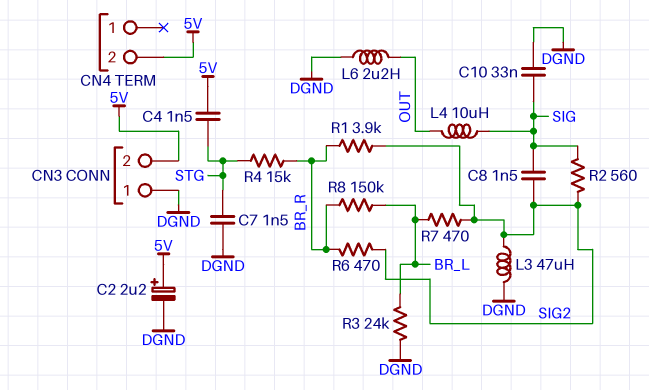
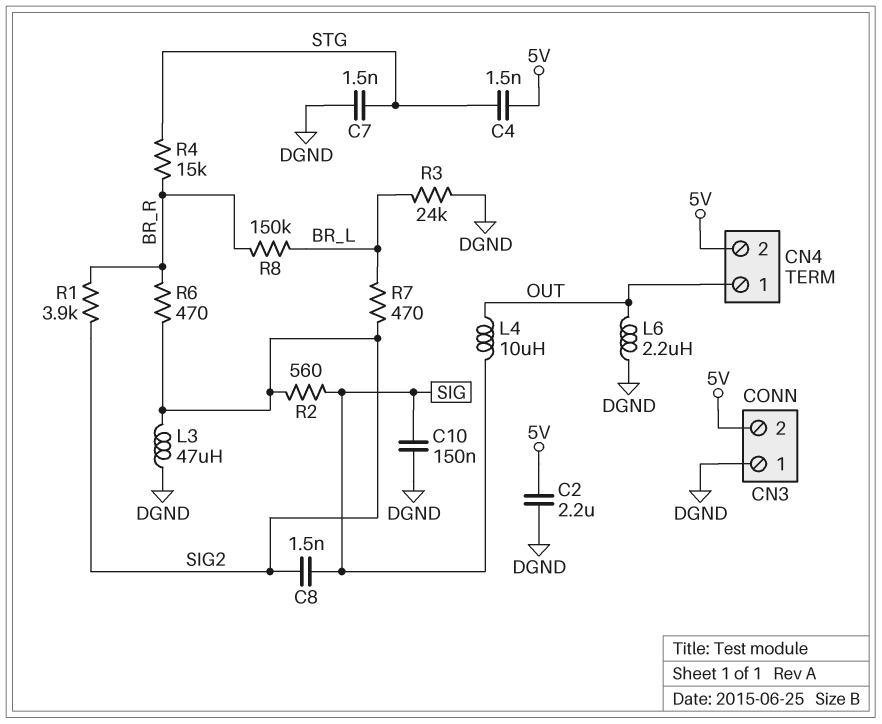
C2: 2.2uF (plus 5V, minus DGND) -> 2.2uF (5V, DGND)
C10: 33nF (DGND, SIG) -> 150nF (DGND, SIG)
CN4 pin 1: none -> OUT

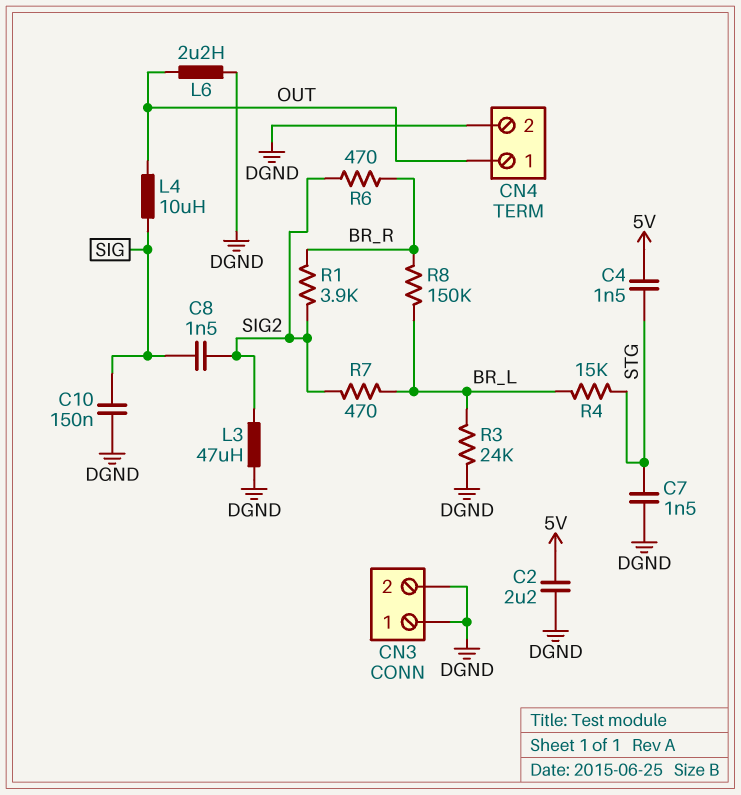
CN3 pin 2: 5V -> DGND
CN4 pin 2: 5V -> DGND
R2: 560 (SIG, SIG2) -> none
R4: 15k (BR_R, STG) -> 15k (BR_L, STG)

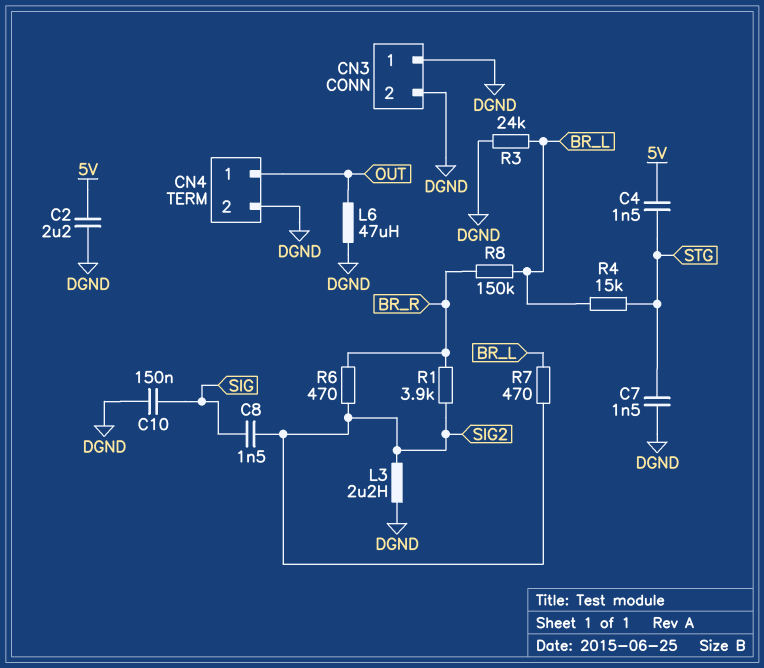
L3: 47uH (DGND, SIG2) -> 2.2uH (DGND, SIG2)
L4: 10uH (OUT, SIG) -> none
L6: 2.2uH (DGND, OUT) -> 47uH (DGND, OUT)

